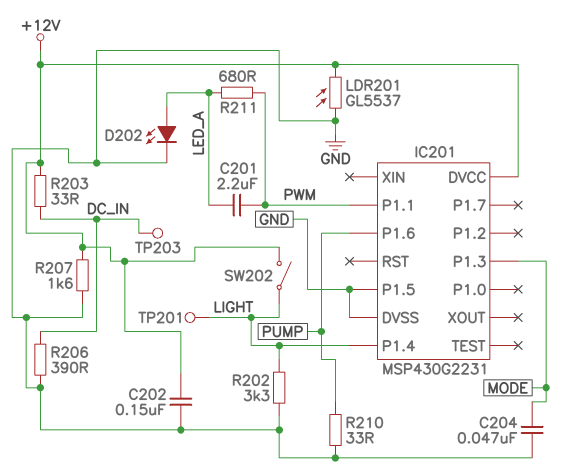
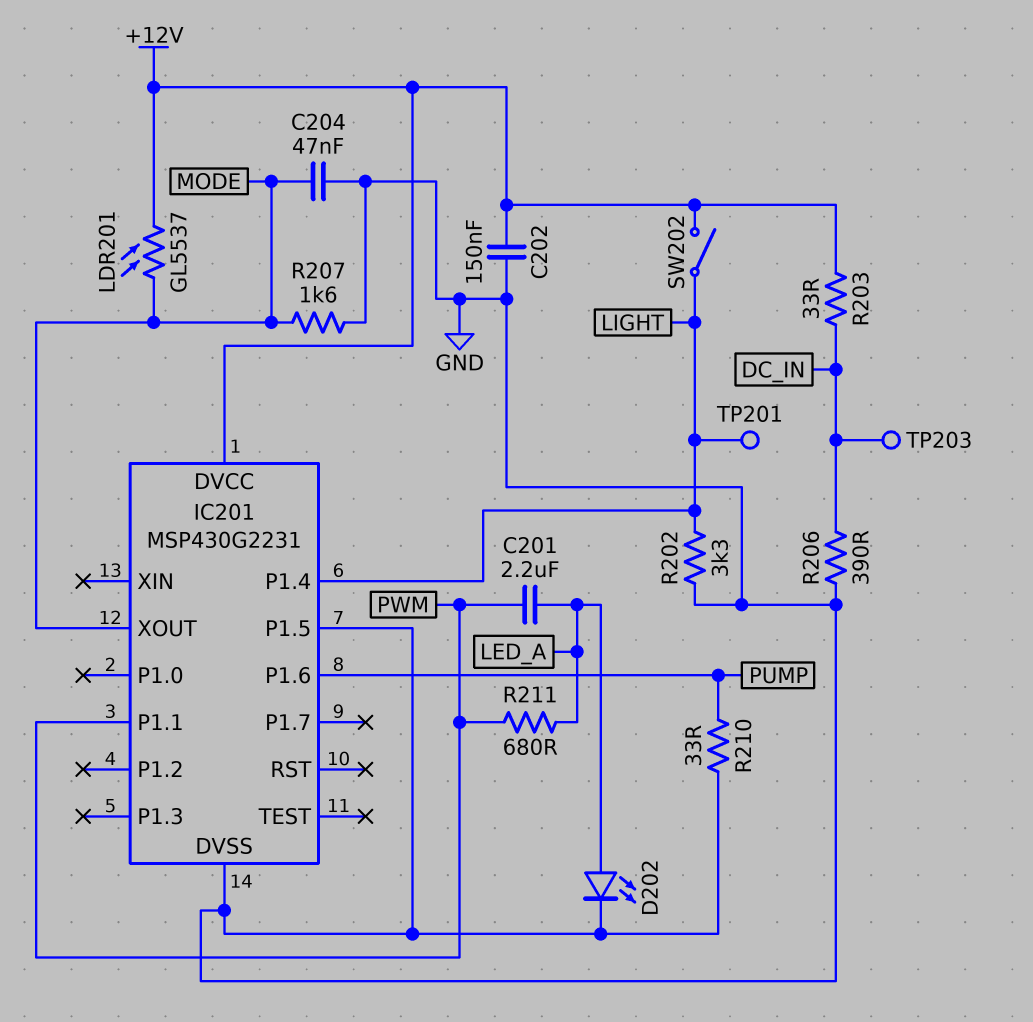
IC201 pin P1.3: MODE -> none
IC201 pin XOUT: none -> MODE
LDR201: GL5537 (+12V, GND) -> GL5537 (+12V, MODE)
R207: 1.6k (+12V, GND) -> 1.6k (GND, MODE)

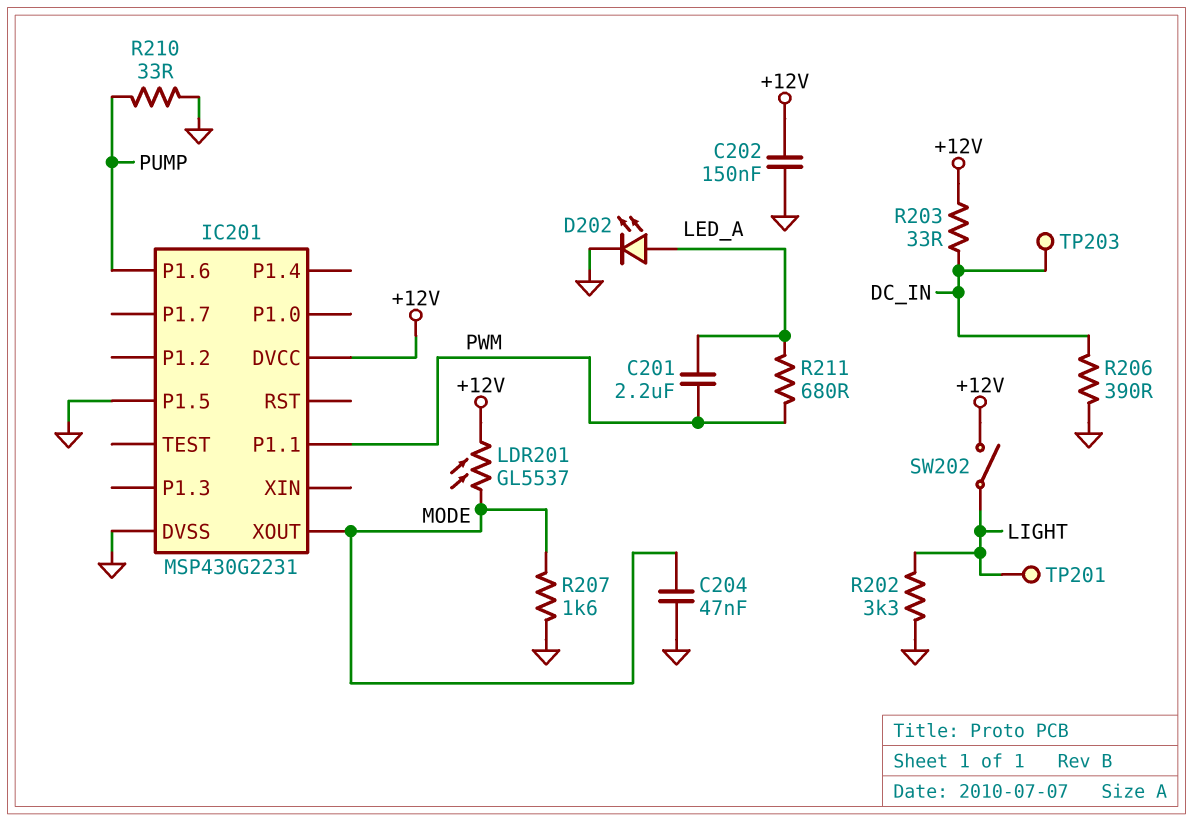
IC201 pin P1.4: LIGHT -> none

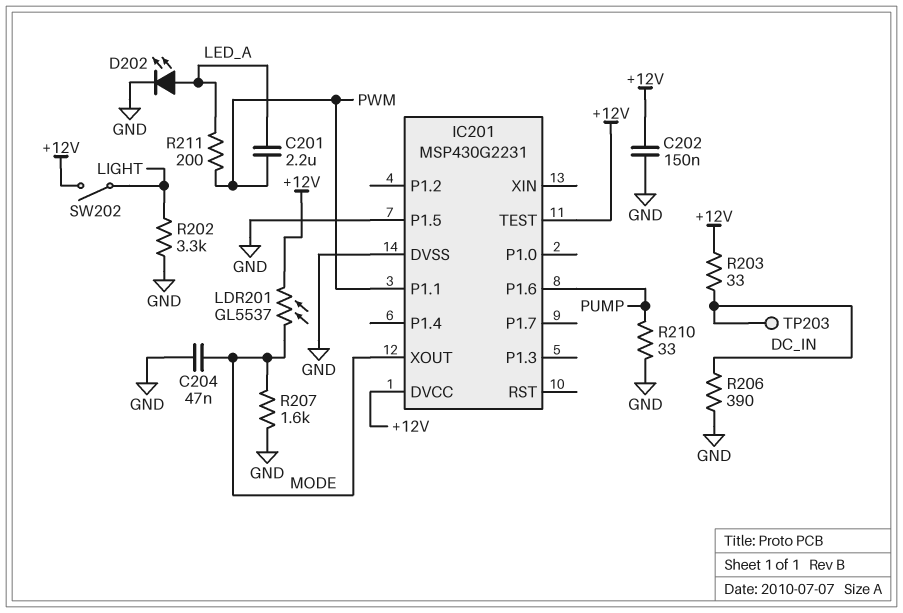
IC201 pin TEST: none -> +12V
R211: 680 (LED_A, PWM) -> 200 (LED_A, PWM)
TP201: test point (LIGHT) -> none

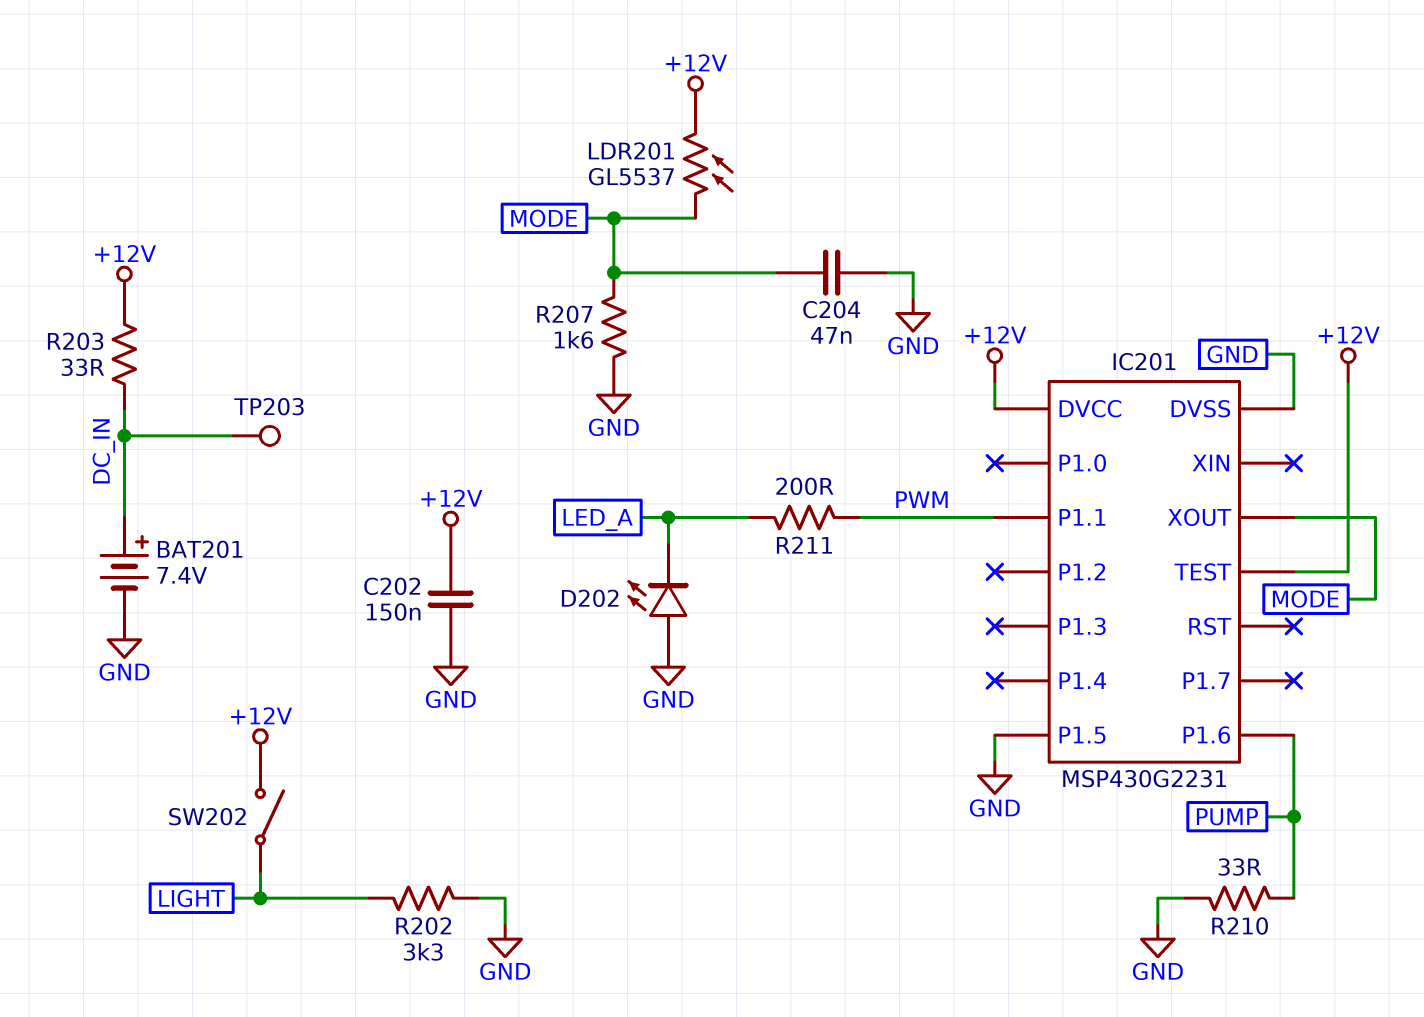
BAT201: none -> 7.4V (plus DC_IN, minus GND)
C201: 2.2uF (LED_A, PWM) -> none
D202: LED (A LED_A, K GND) -> LED (A GND, K LED_A)
R206: 390 (DC_IN, GND) -> none

